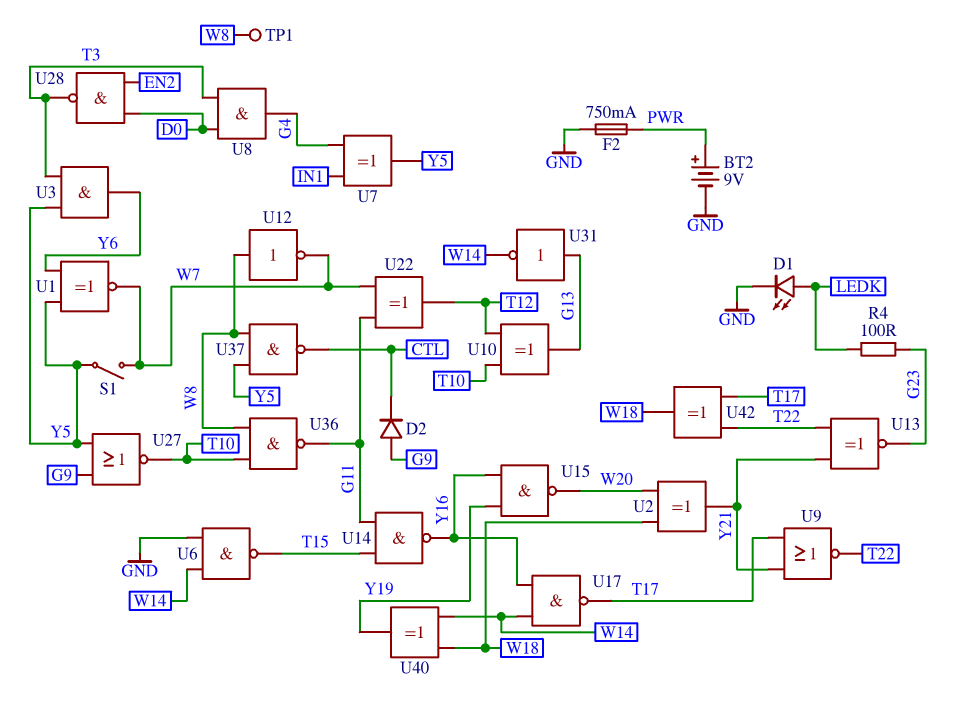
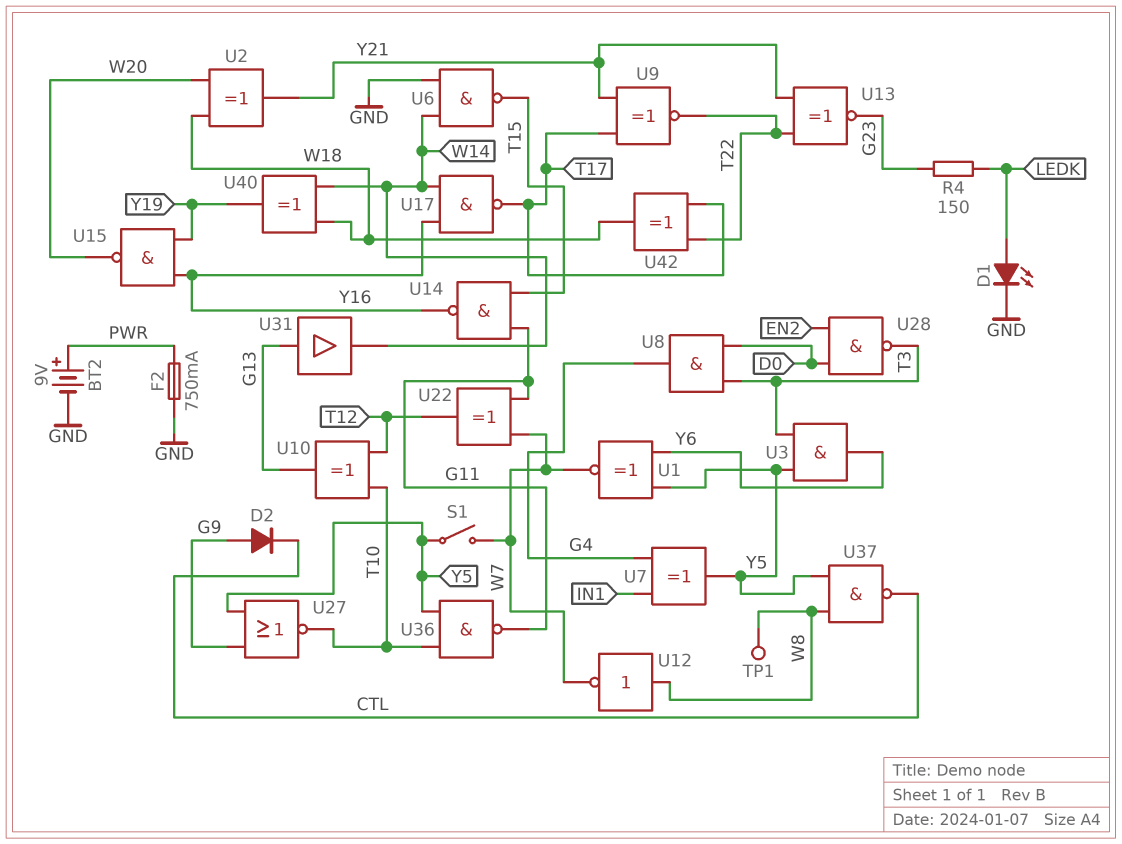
R4: 100 (G23, LEDK) -> 150 (G23, LEDK)
U9: NOR (in T17, in Y21, out T22) -> XNOR (in T17, in Y21, out T22)
U31: NOT (in G13, out W14) -> buffer (in G13, out W14)
U36: NAND (in T10, in W8, out G11) -> NAND (in T10, in Y5, out G11)

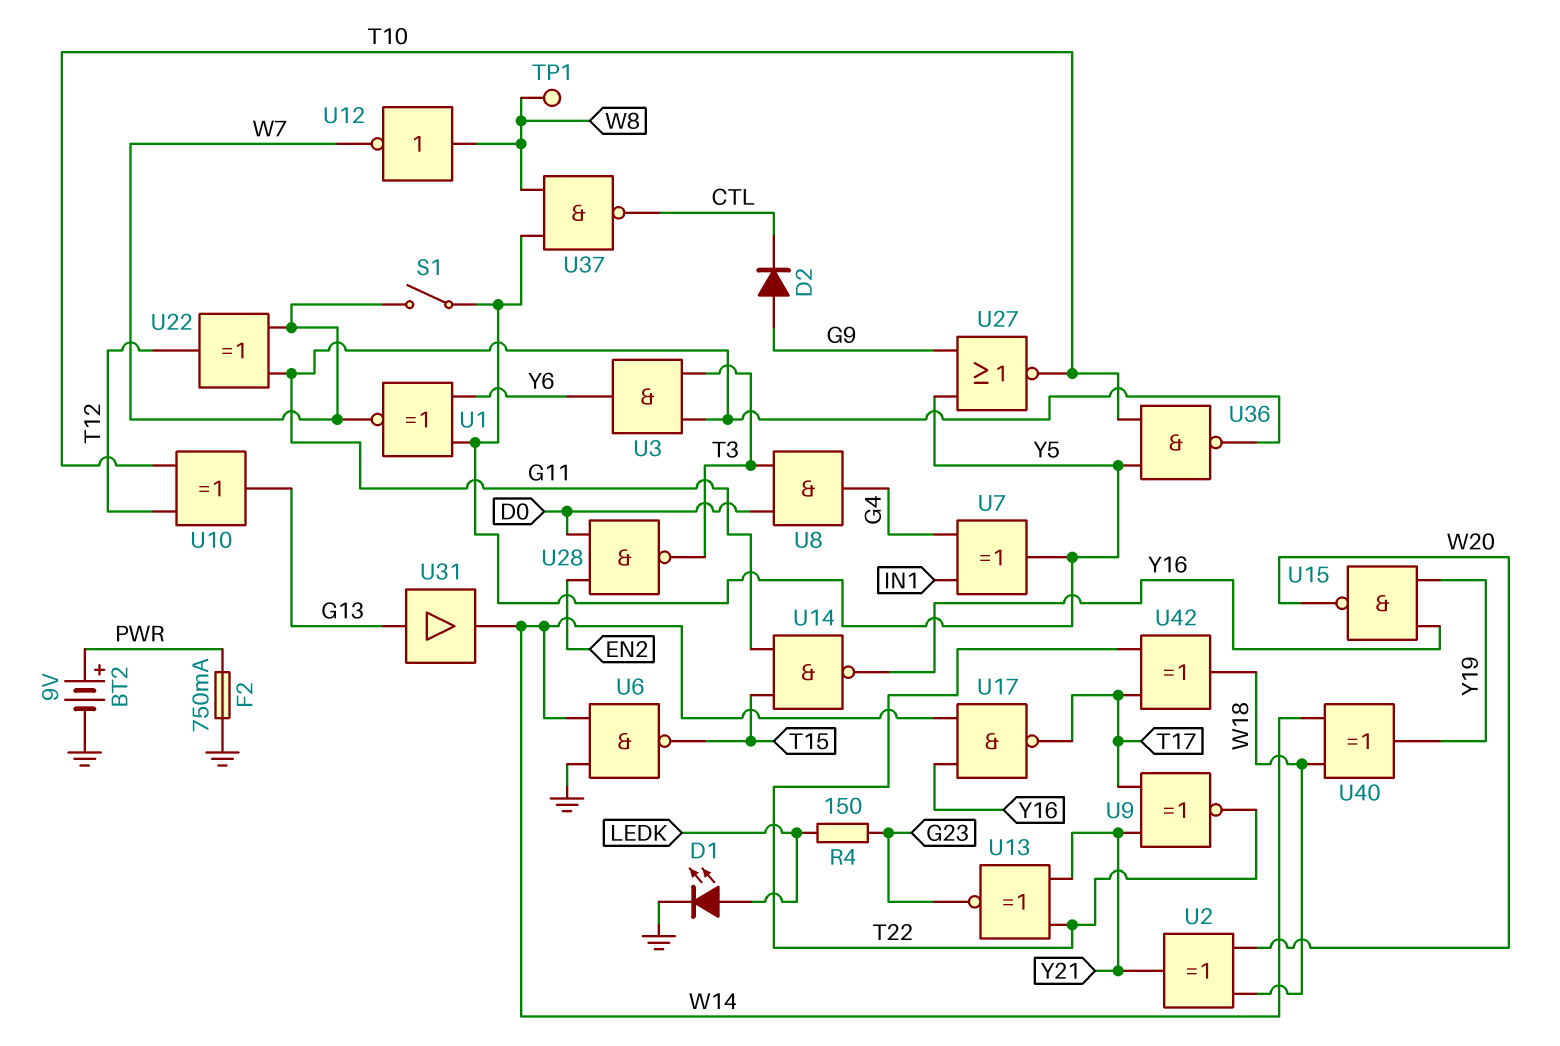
U3: AND (in T3, in Y5, out Y6) -> AND (in G11, in T3, out Y6)

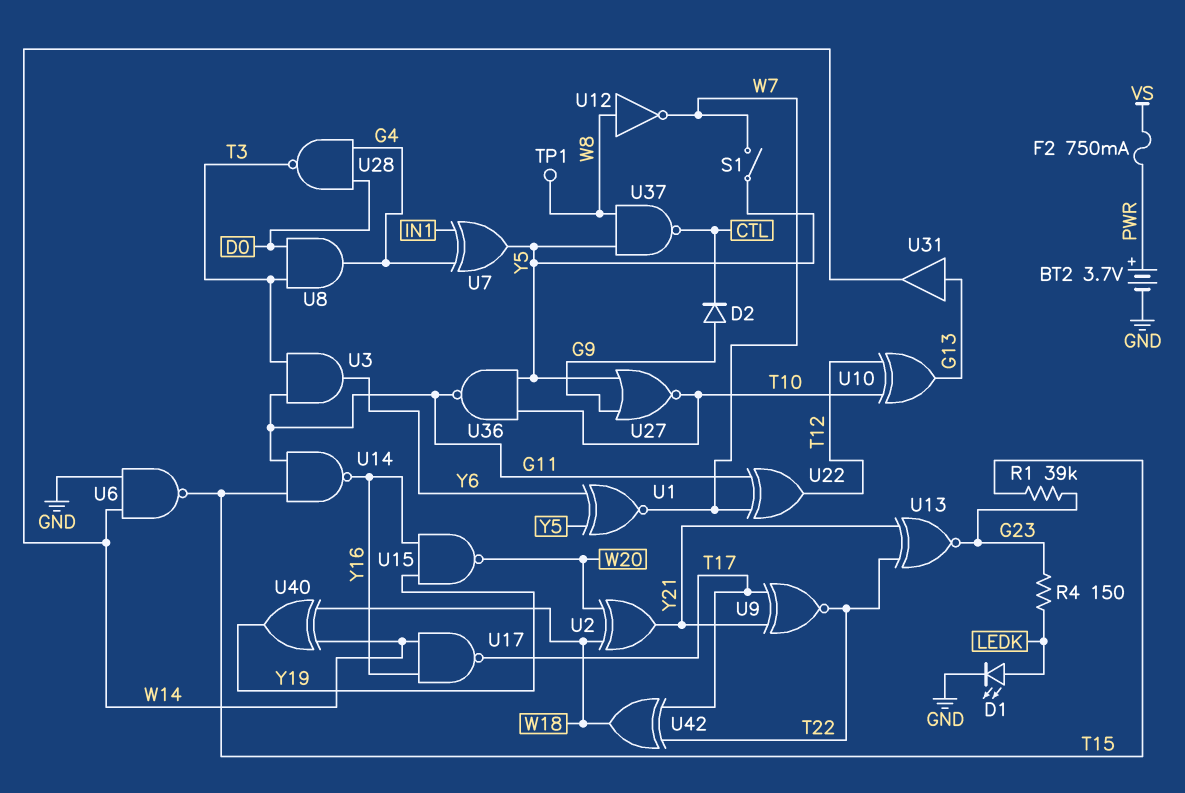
BT2: 9V (plus PWR, minus GND) -> 3.7V (plus PWR, minus GND)
F2: 750mA (GND, PWR) -> 750mA (PWR, VS)
R1: none -> 39k (G23, T15)
U28: NAND (in D0, in EN2, out T3) -> NAND (in D0, in G4, out T3)

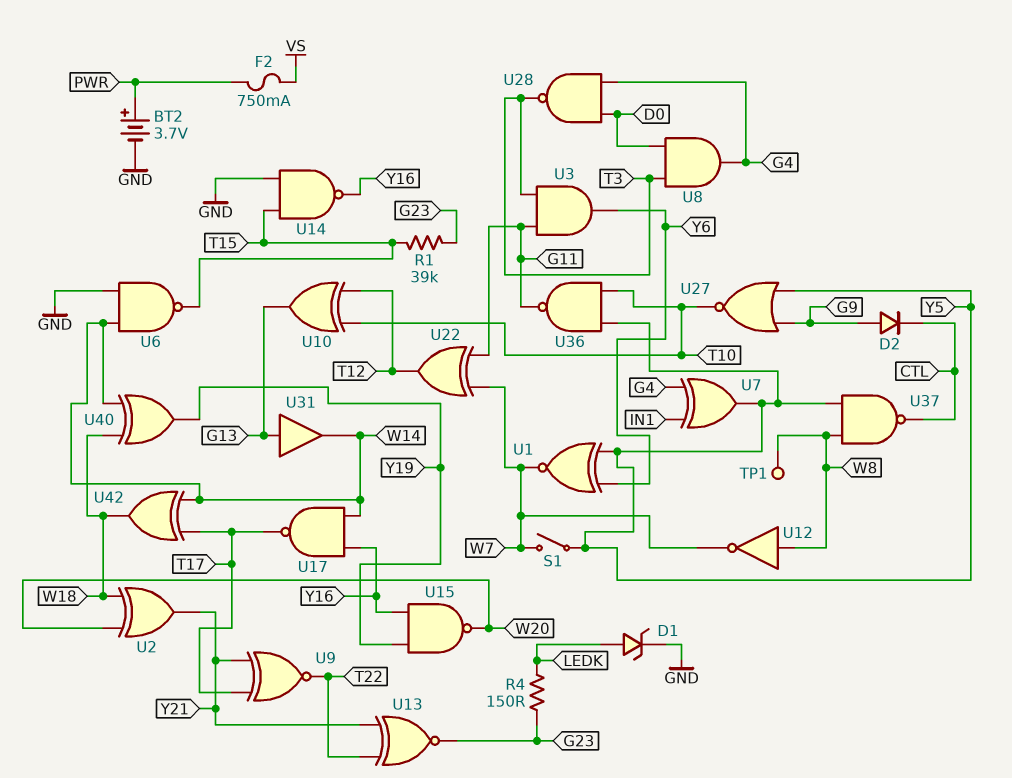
D1: LED (A LEDK, K GND) -> zener (A LEDK, K GND)
U14: NAND (in G11, in T15, out Y16) -> NAND (in GND, in T15, out Y16)
U42: XOR (in T17, in T22, out W18) -> XOR (in T17, in W14, out W18)

